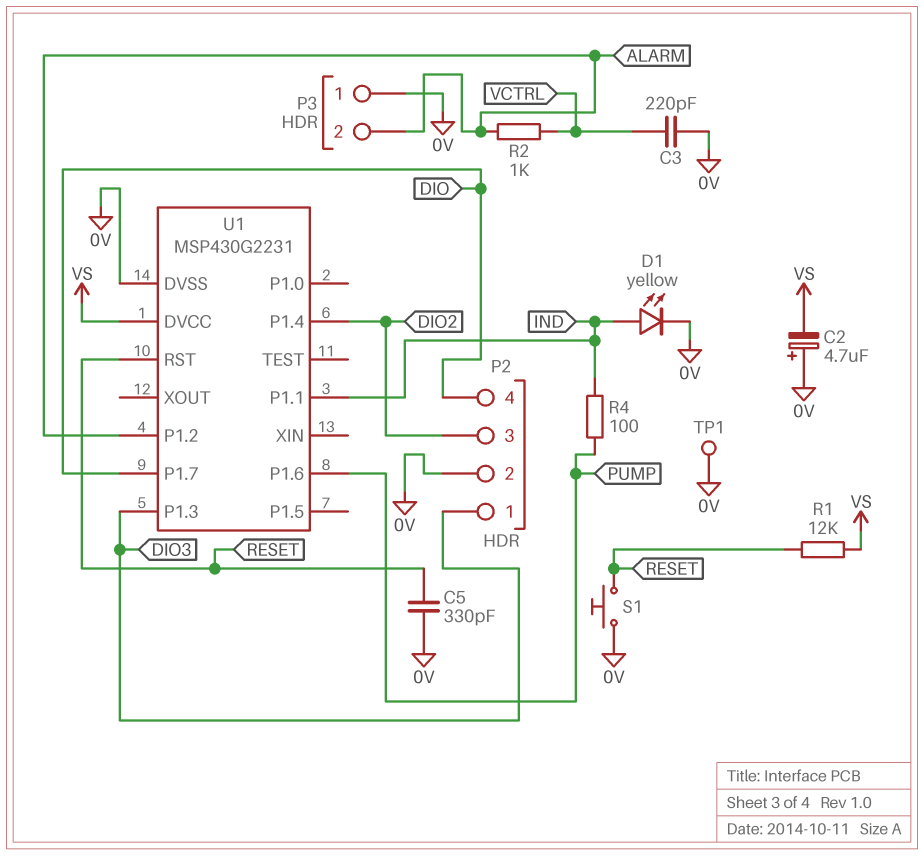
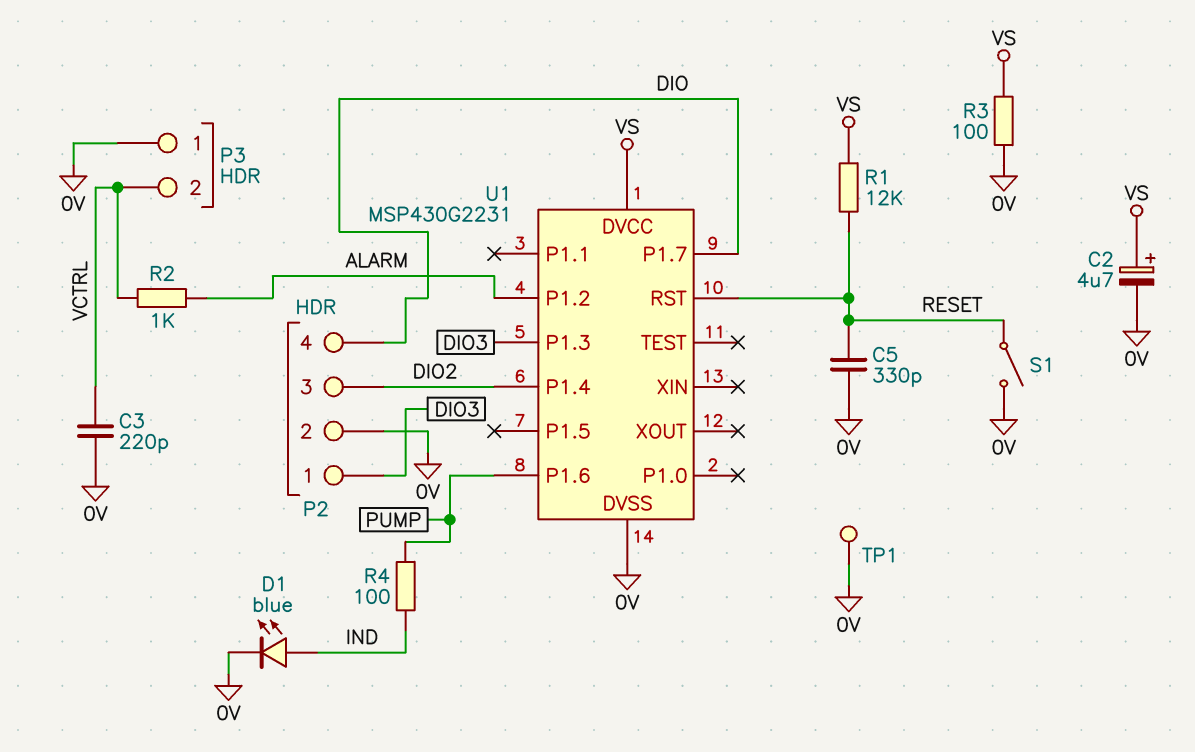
C2: 4.7uF (plus 0V, minus VS) -> 4.7uF (plus VS, minus 0V)
D1: LED yellow (A IND, K 0V) -> LED blue (A IND, K 0V)
P3 pin 2: ALARM -> VCTRL
R3: none -> 100 (0V, VS)
S1: button (0V, RESET) -> switch (0V, RESET)
U1 pin P1.1: IND -> none

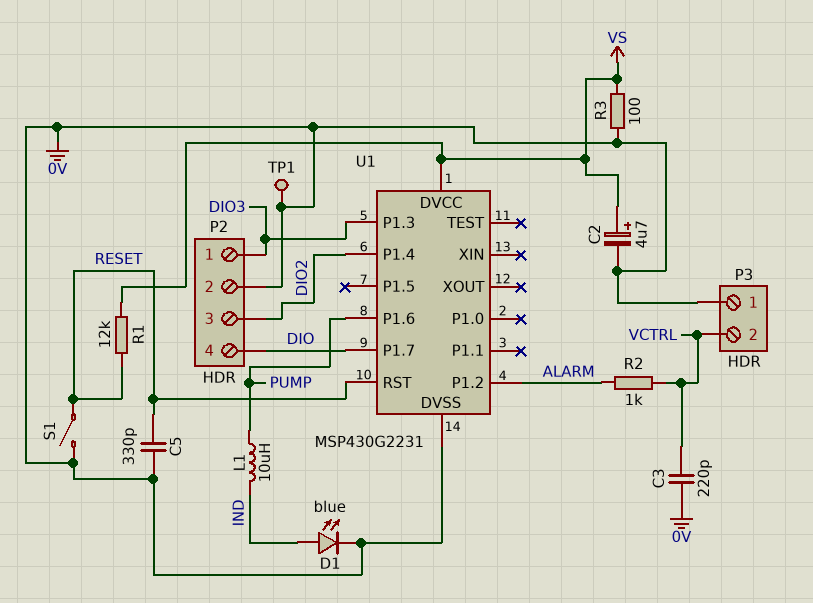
L1: none -> 10uH (IND, PUMP)
R4: 100 (IND, PUMP) -> none

